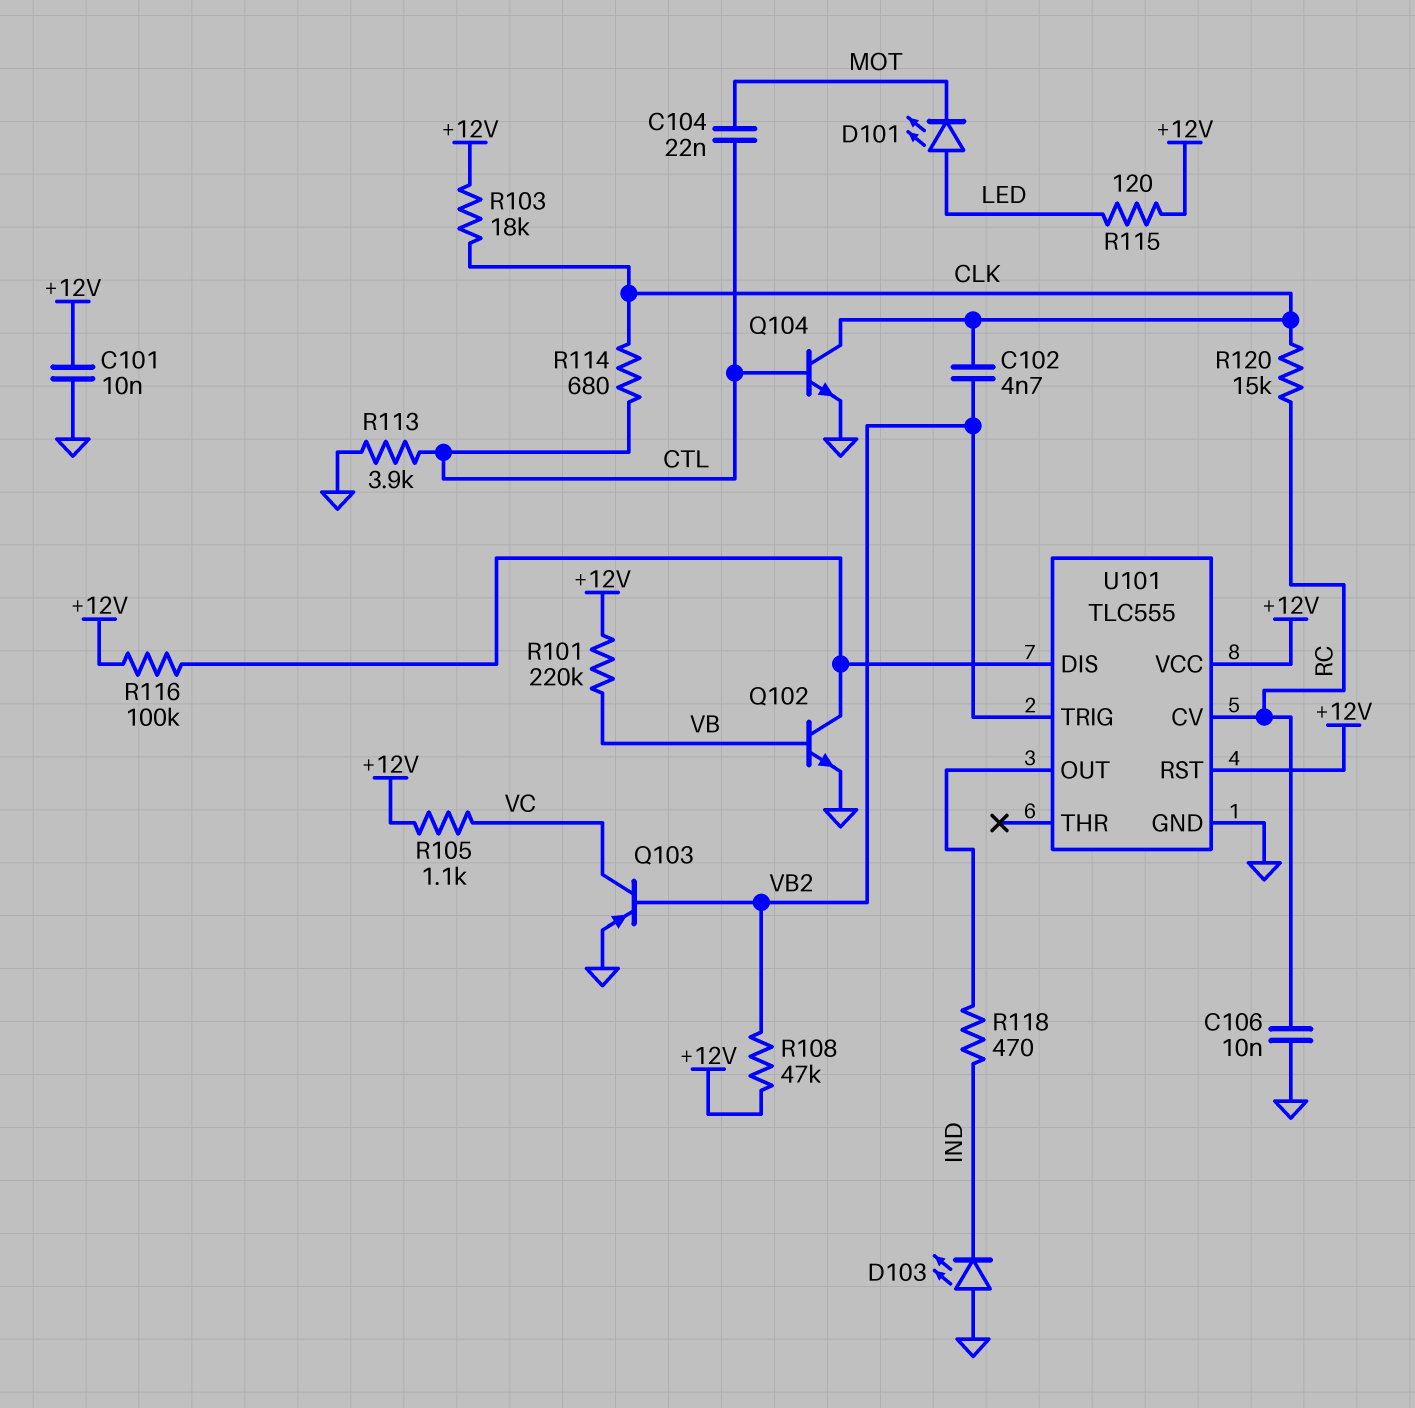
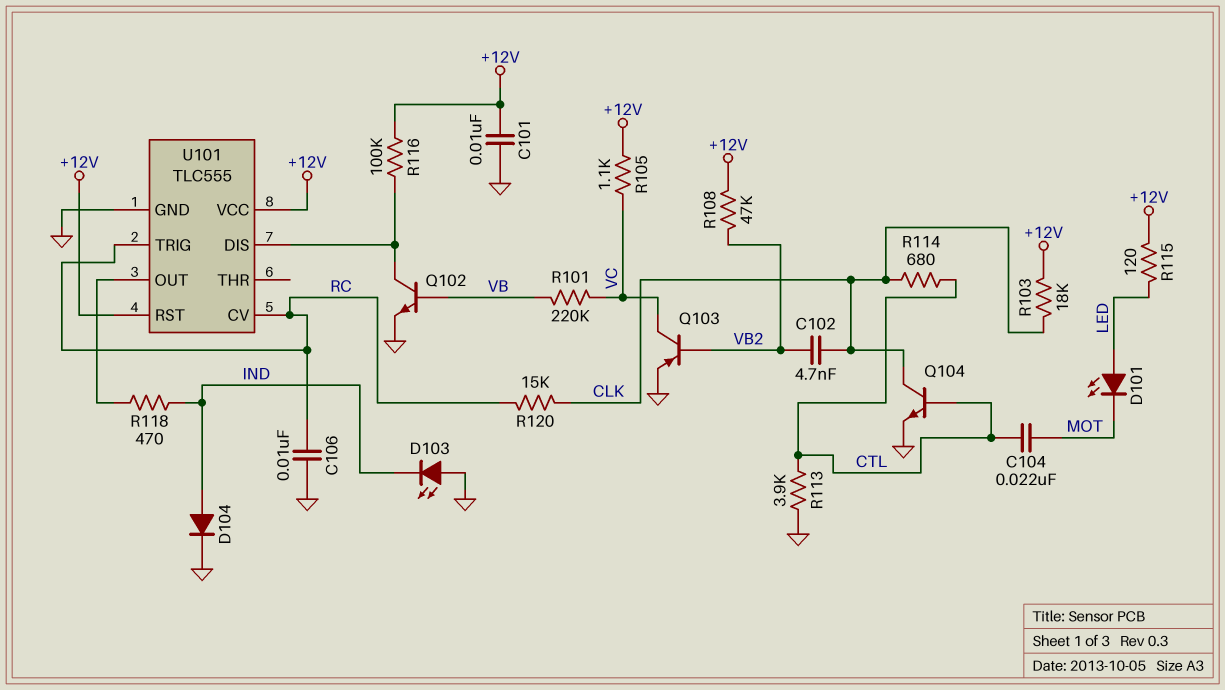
D104: none -> diode (A IND, K GND)
R101: 220k (+12V, VB) -> 220k (VB, VC)
U101 pin TRIG: VB2 -> RC

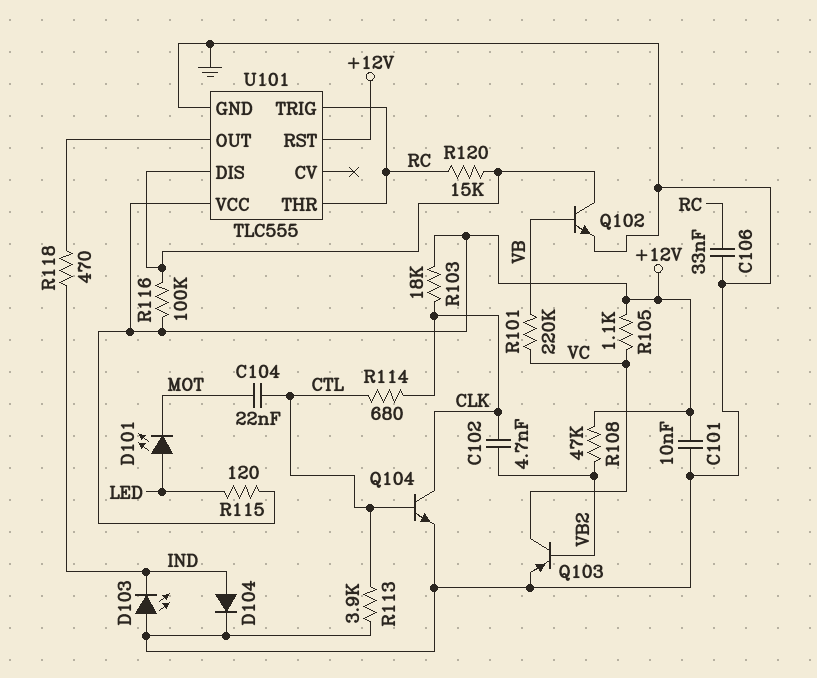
C106: 10nF (GND, RC) -> 33nF (GND, RC)
R120: 15k (CLK, RC) -> 15k (RC, U101/DIS)
U101 pin CV: RC -> none
U101 pin THR: none -> RC

